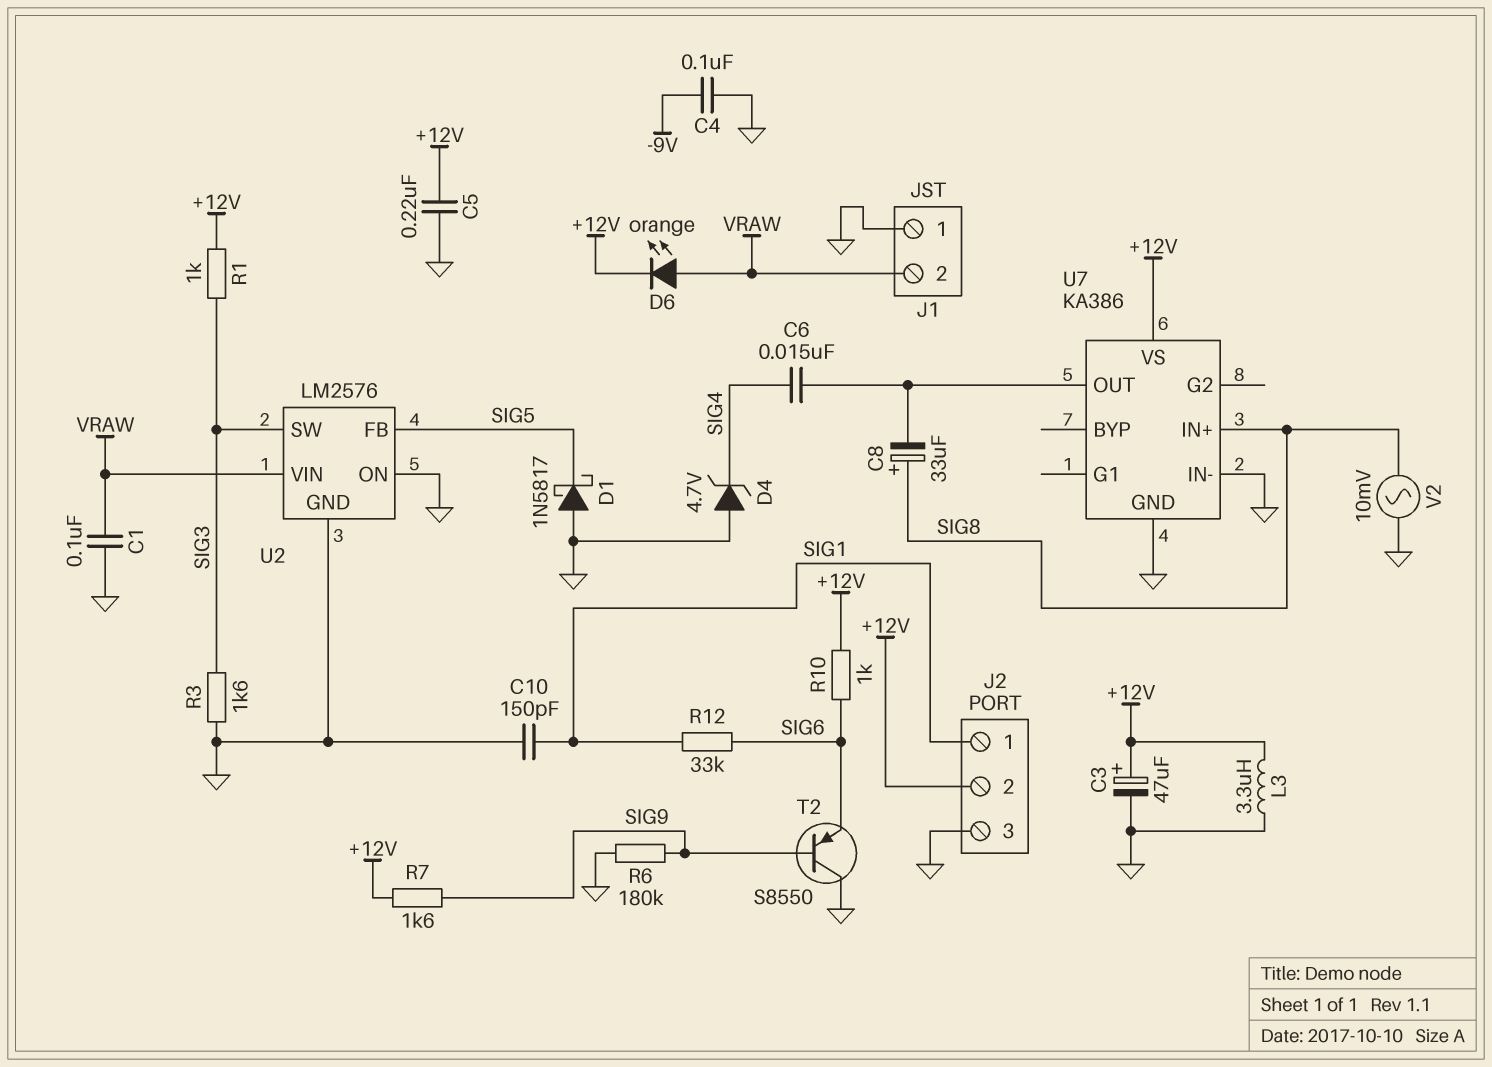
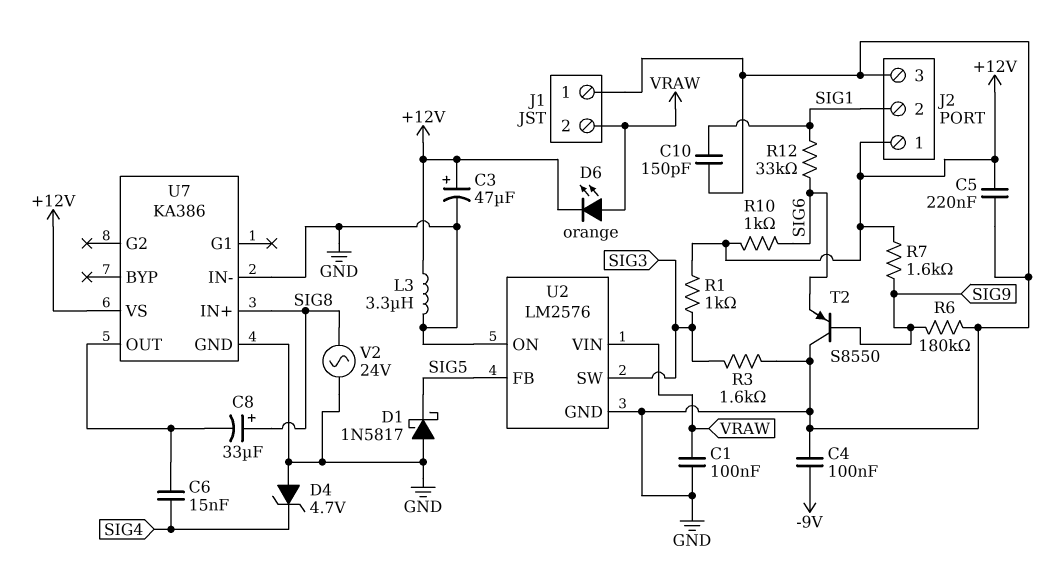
J2 pin 1: SIG1 -> +12V
J2 pin 2: +12V -> SIG1
V2: AC 10mV (GND, SIG8) -> AC 24V (GND, SIG8)

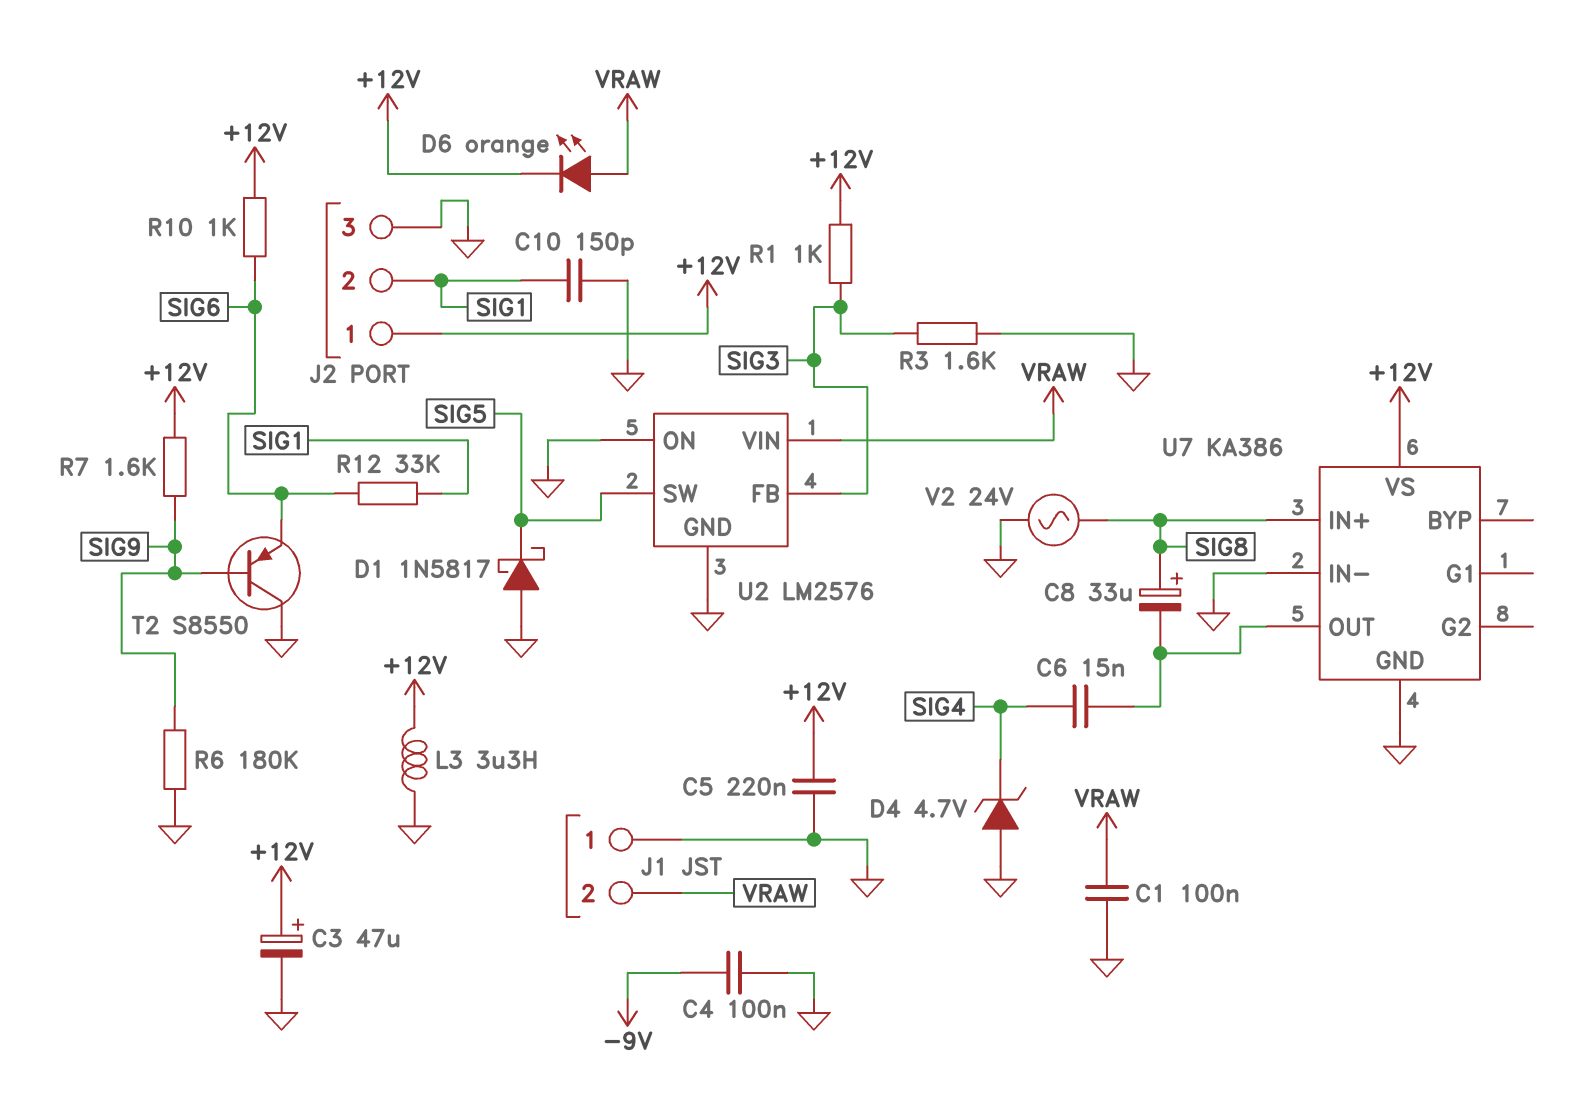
U2 pin FB: SIG5 -> SIG3
U2 pin SW: SIG3 -> SIG5

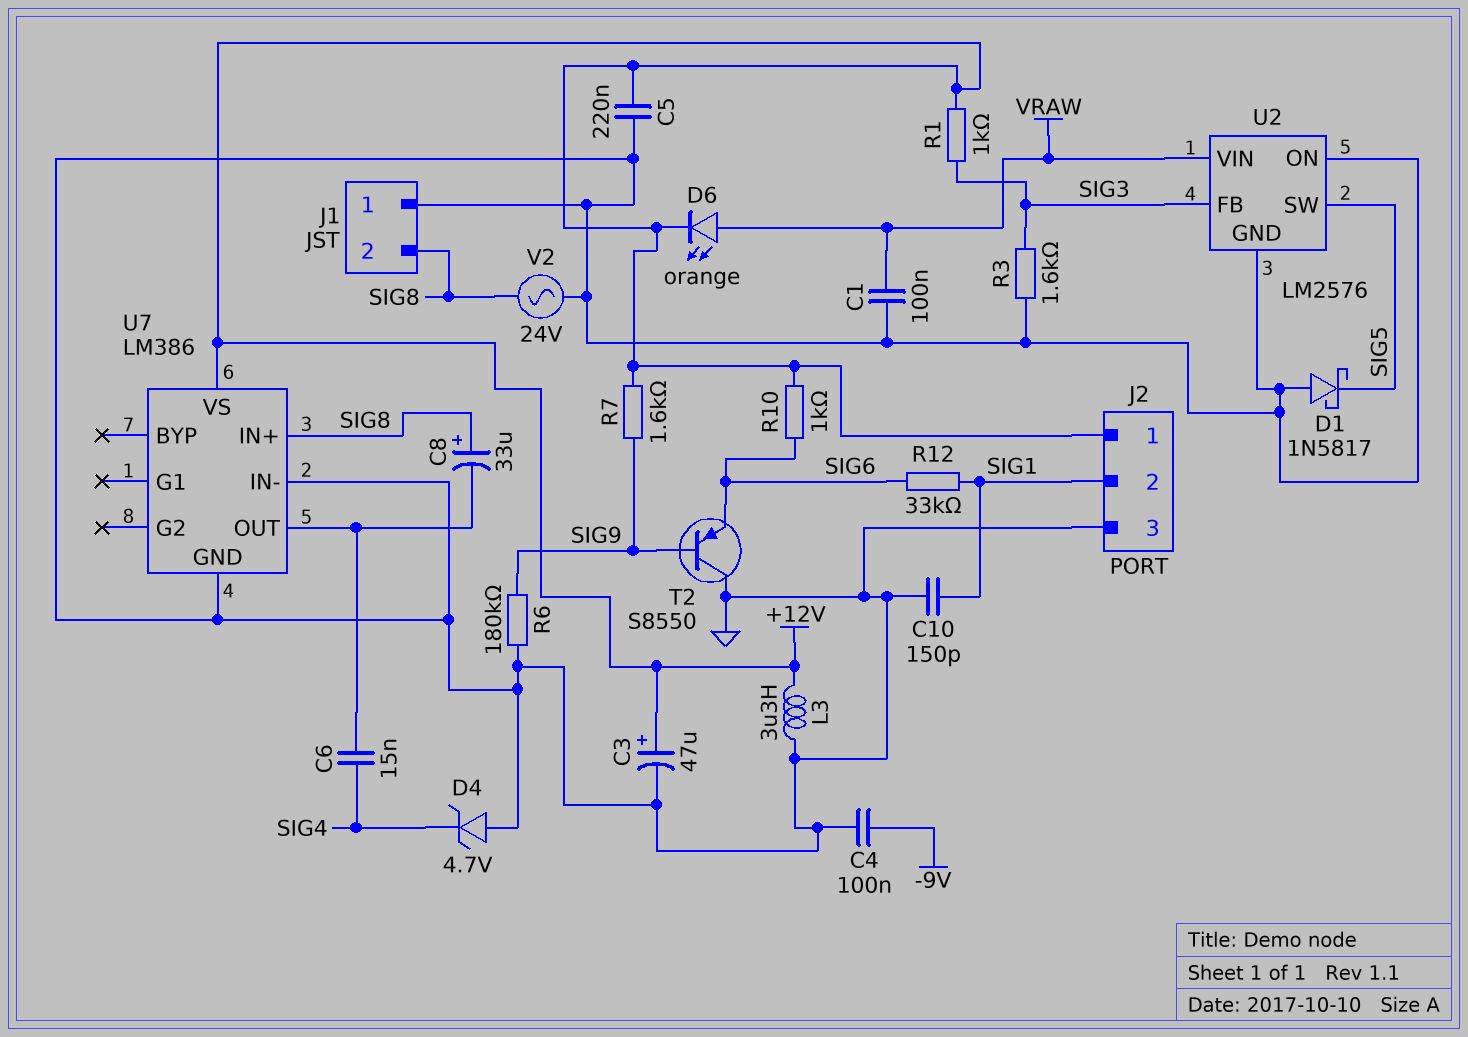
J1 pin 2: VRAW -> SIG8
U7: KA386 -> LM386

